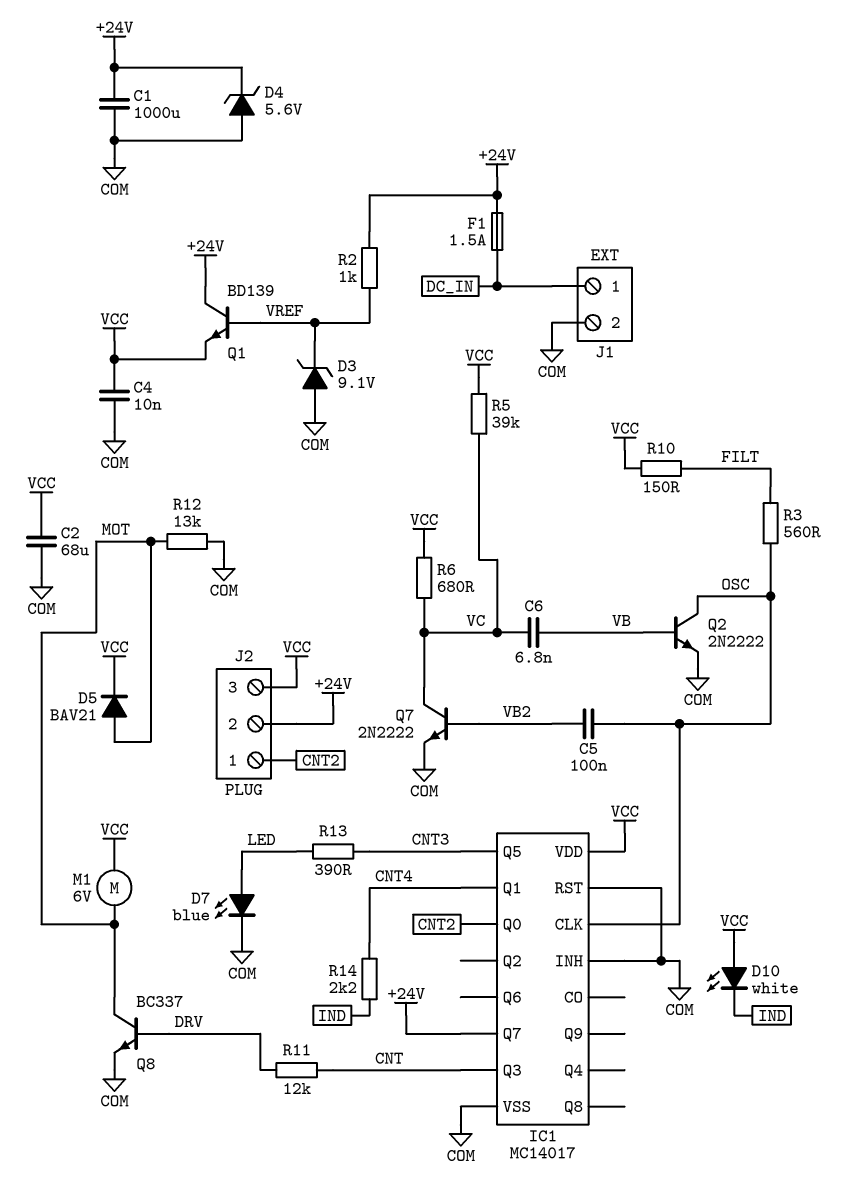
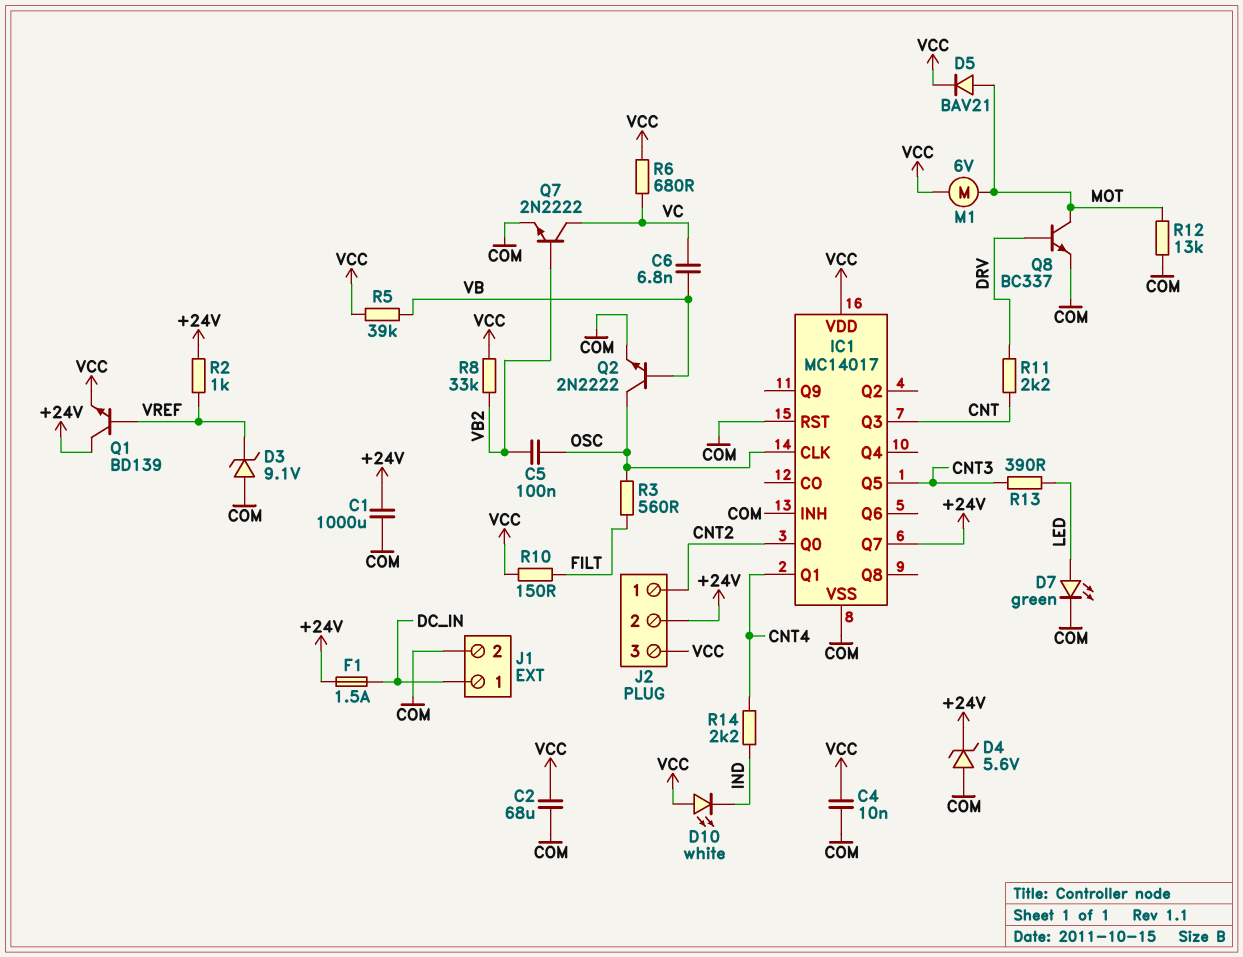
D7: LED blue (A LED, K COM) -> LED green (A LED, K COM)
R5: 39k (VC, VCC) -> 39k (VB, VCC)
R8: none -> 33k (VB2, VCC)
R11: 12k (CNT, DRV) -> 2.2k (CNT, DRV)

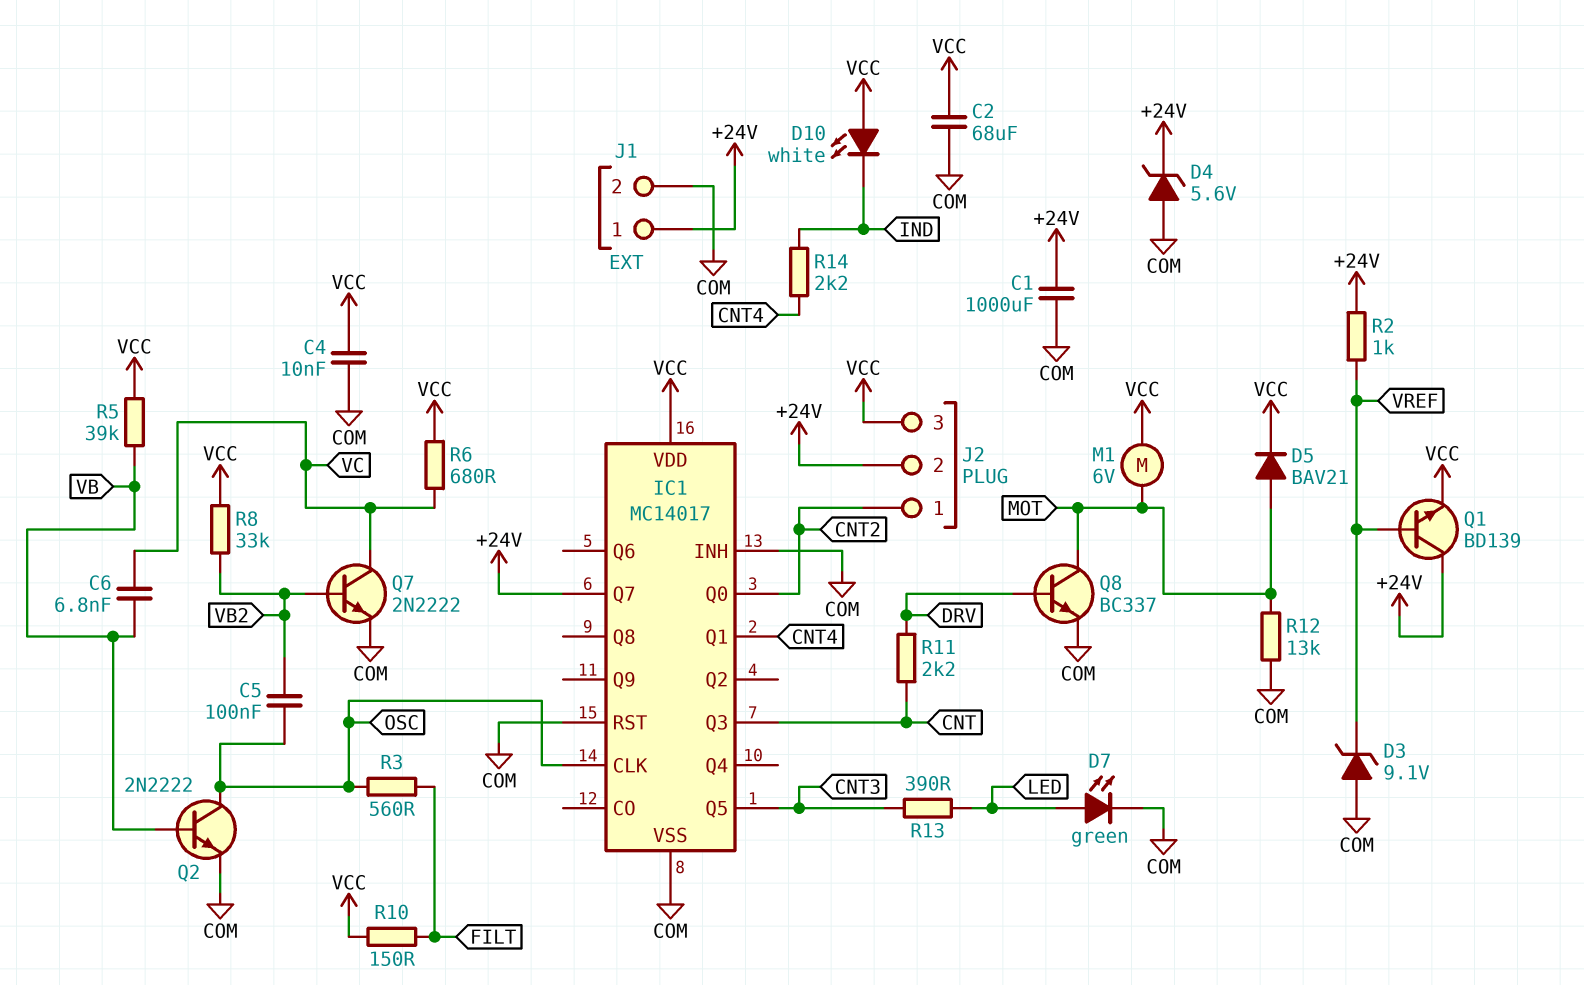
F1: 1.5A (+24V, DC_IN) -> none
J1 pin 1: DC_IN -> +24V

